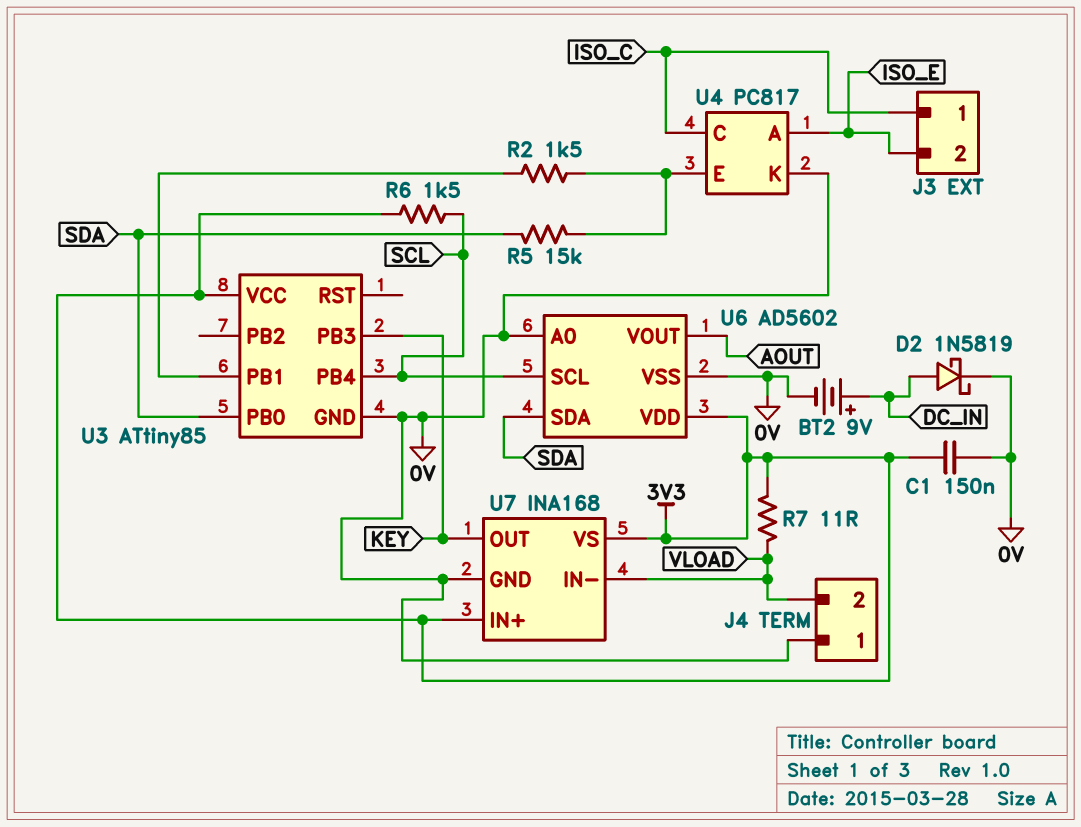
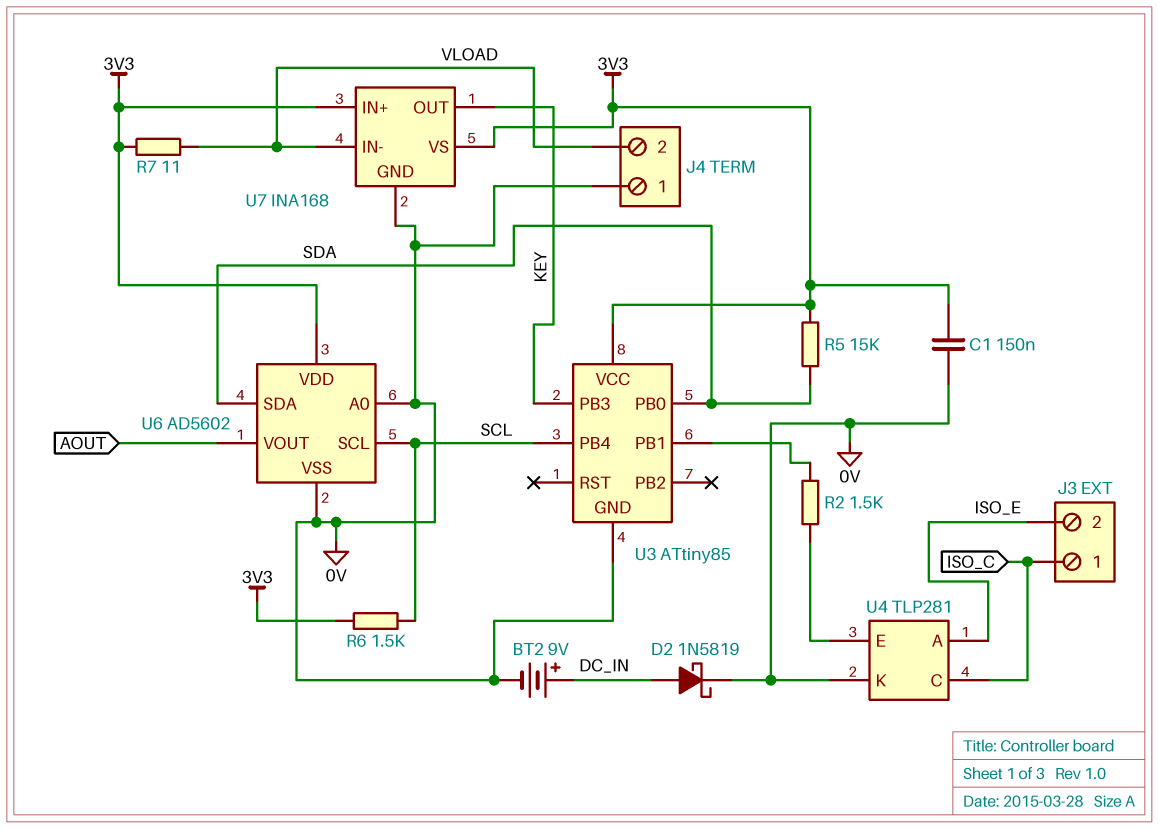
R5: 15k (SDA, U4/E) -> 15k (3V3, SDA)
U4: PC817 -> TLP281

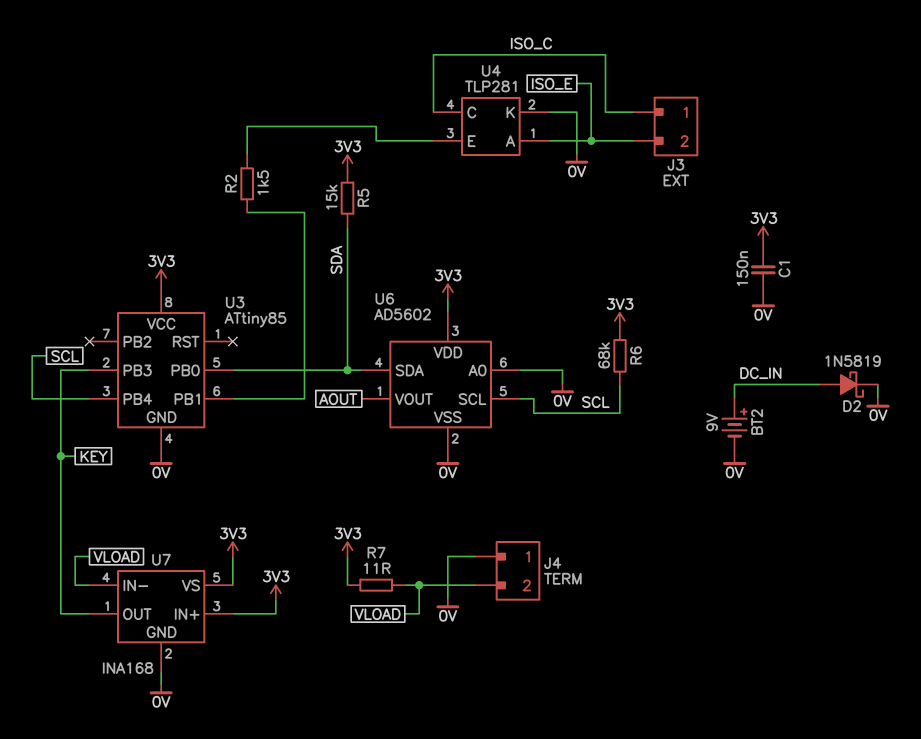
R6: 1.5k (3V3, SCL) -> 68k (3V3, SCL)

